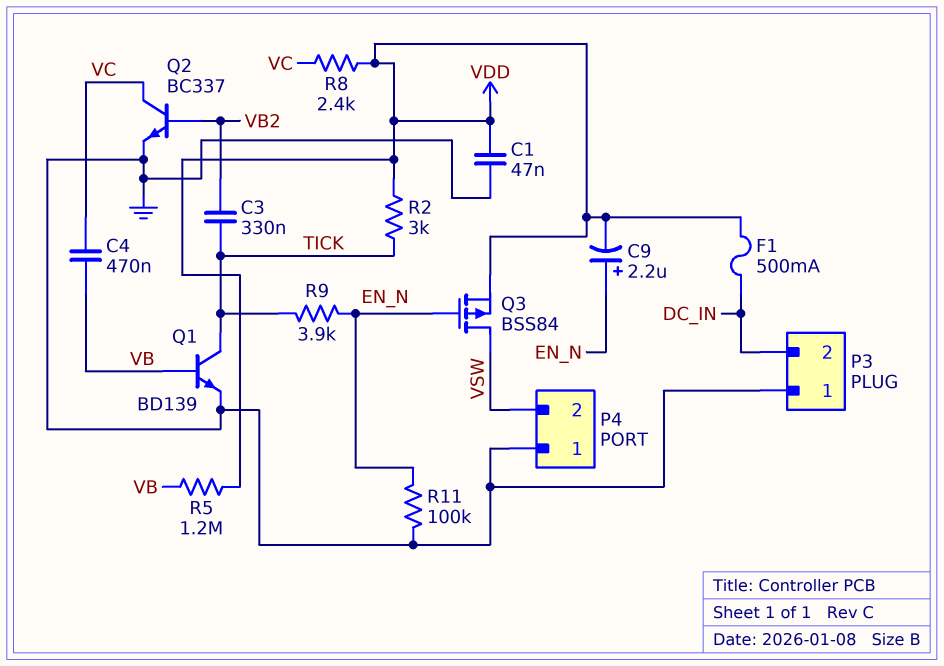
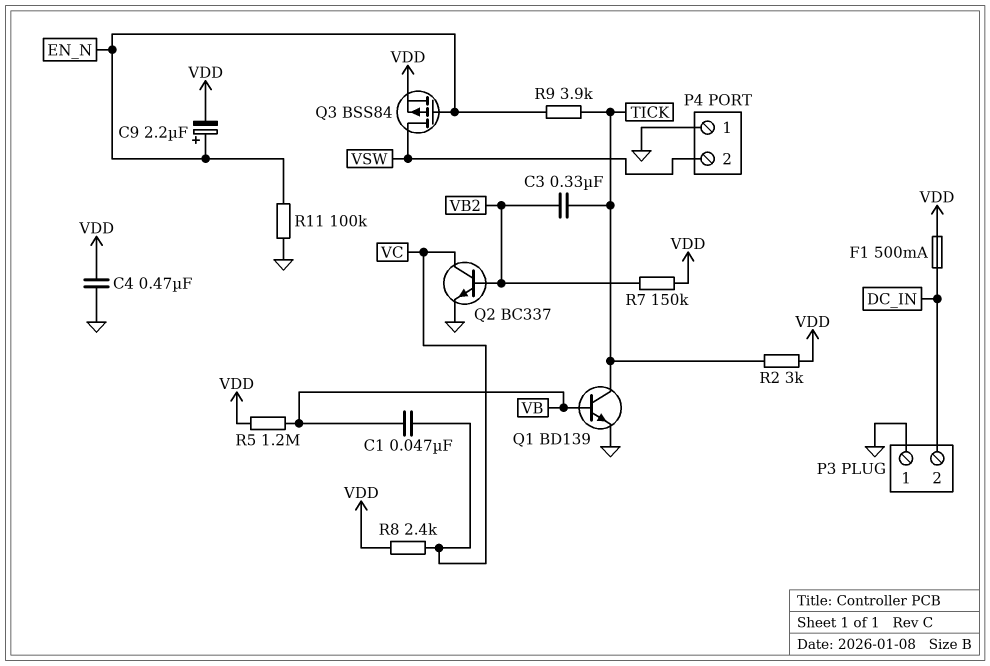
C1: 47nF (GND, VDD) -> 47nF (VB, VC)
C4: 470nF (VB, VC) -> 470nF (GND, VDD)
R7: none -> 150k (VB2, VDD)

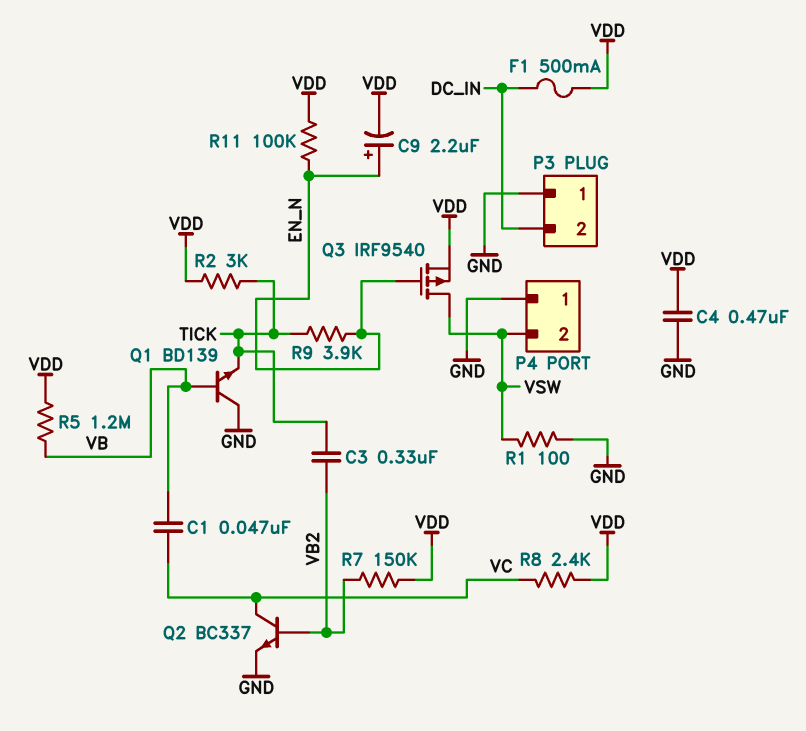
Q1: NPN BD139 (B VB, C TICK, E GND) -> NPN BD139 (B VB, C GND, E TICK)
Q3: PMOS BSS84 (G EN_N, D VSW, S VDD) -> PMOS IRF9540 (G EN_N, D VSW, S VDD)
R1: none -> 100 (GND, VSW)
R11: 100k (EN_N, GND) -> 100k (EN_N, VDD)

